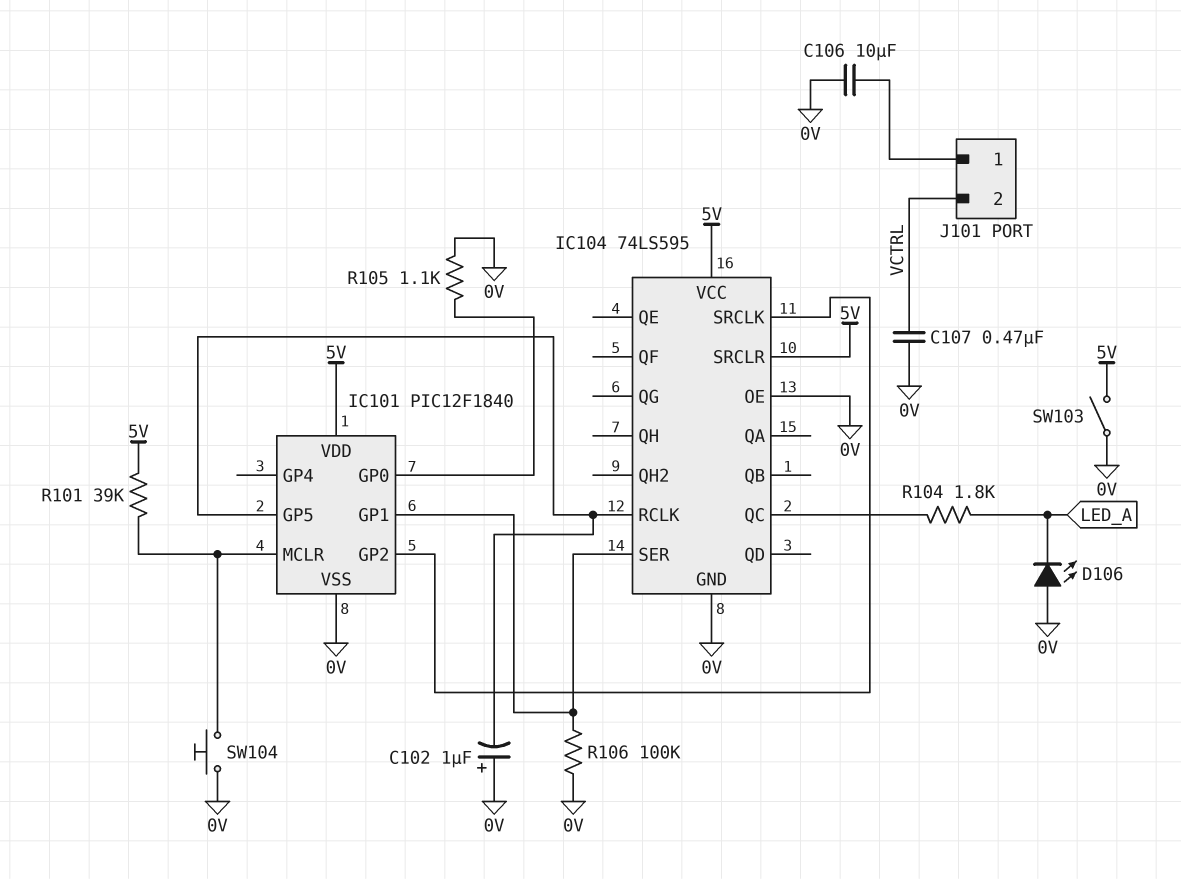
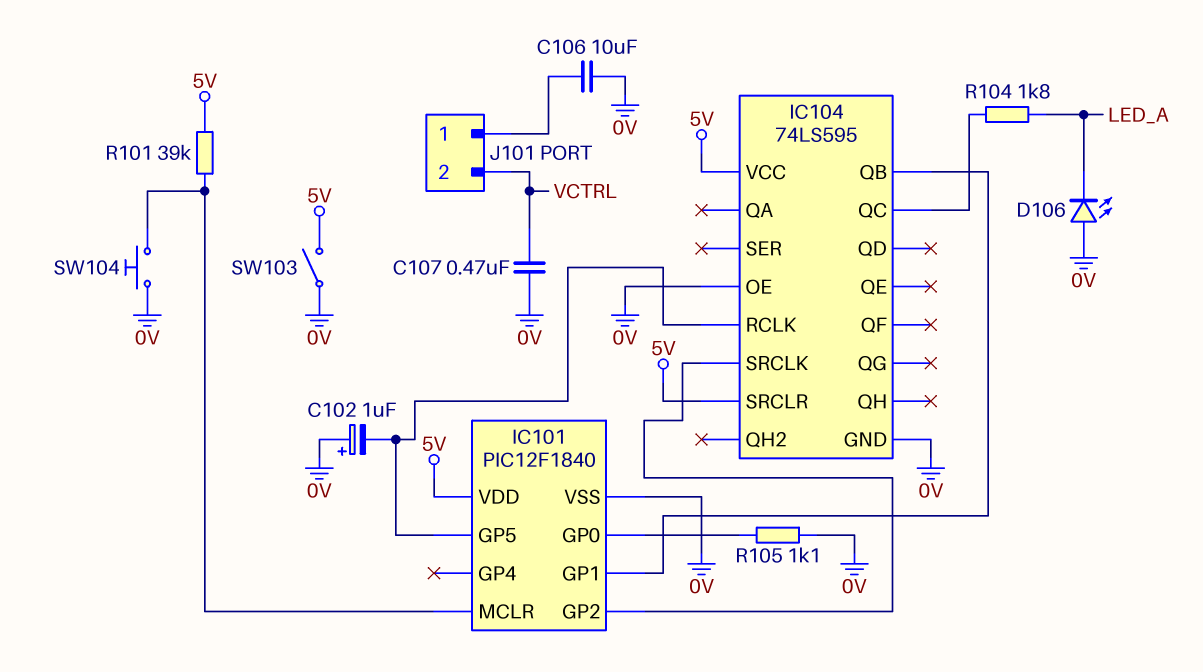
IC104 pin QB: none -> IC101/GP1
IC104 pin SER: IC101/GP1 -> none
R106: 100k (0V, IC101/GP1) -> none

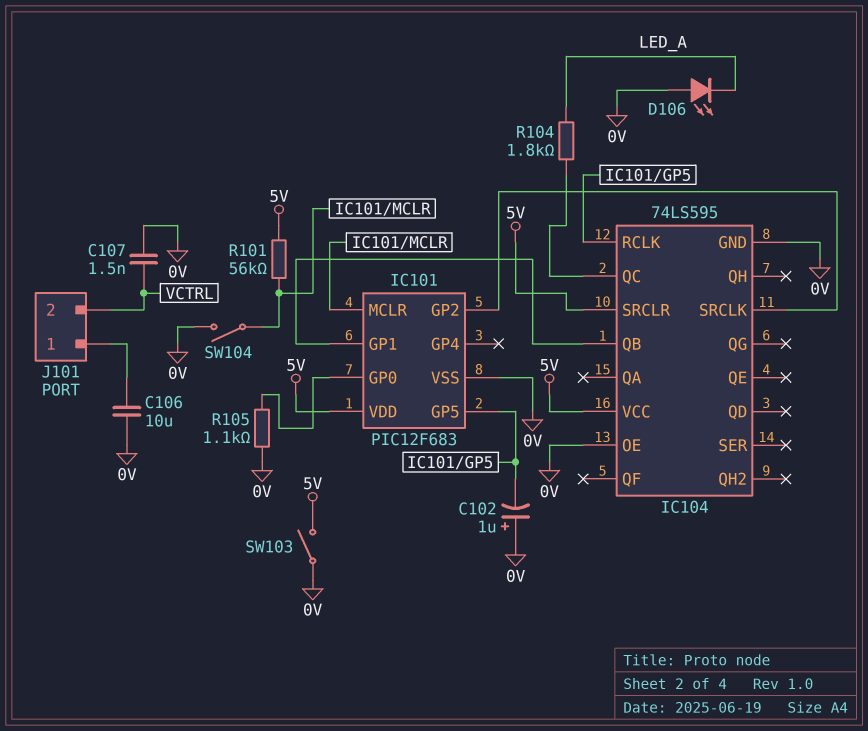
C107: 470nF (0V, VCTRL) -> 1.5nF (0V, VCTRL)
IC101: PIC12F1840 -> PIC12F683
R101: 39k (5V, IC101/MCLR) -> 56k (5V, IC101/MCLR)
SW104: button (0V, IC101/MCLR) -> switch (0V, IC101/MCLR)

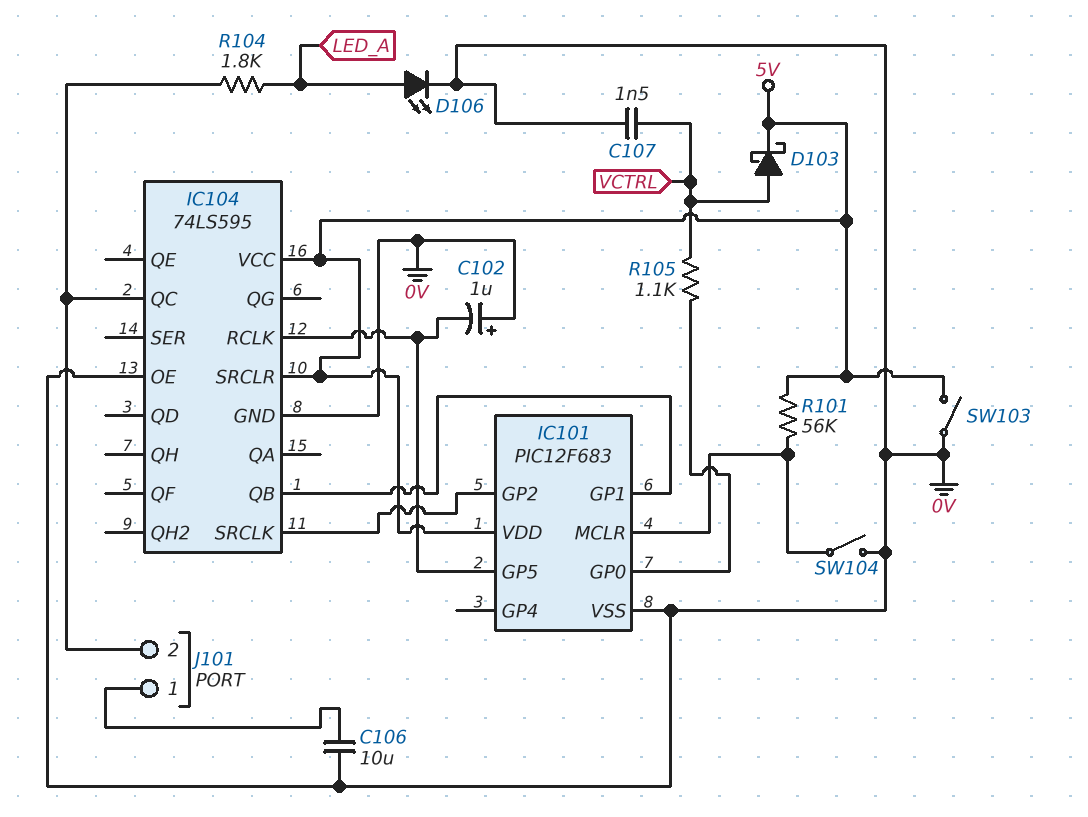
D103: none -> schottky (A VCTRL, K 5V)
D106: LED (A 0V, K LED_A) -> LED (A LED_A, K 0V)
J101 pin 2: VCTRL -> IC104/QC
R105: 1.1k (0V, IC101/GP0) -> 1.1k (IC101/GP0, VCTRL)

